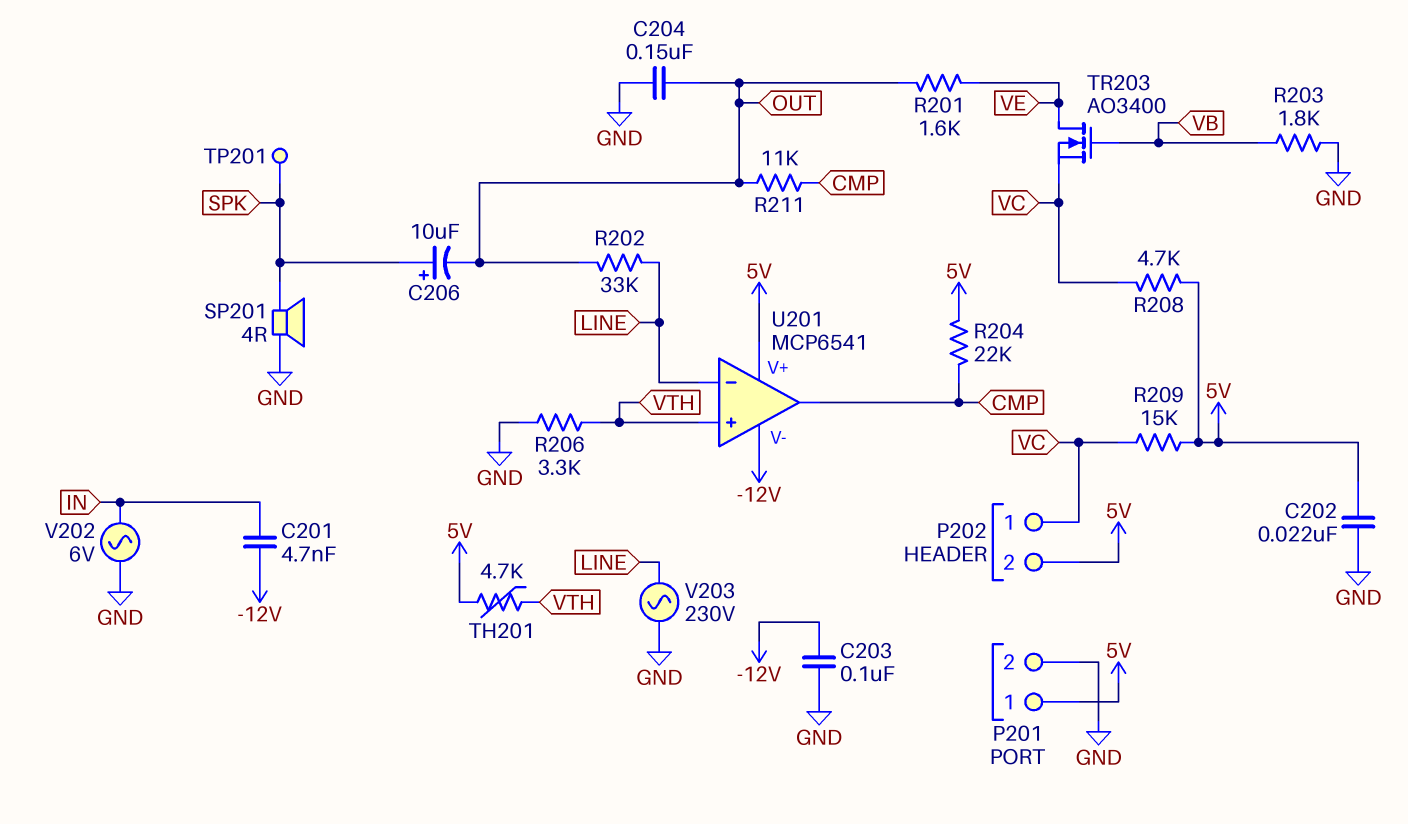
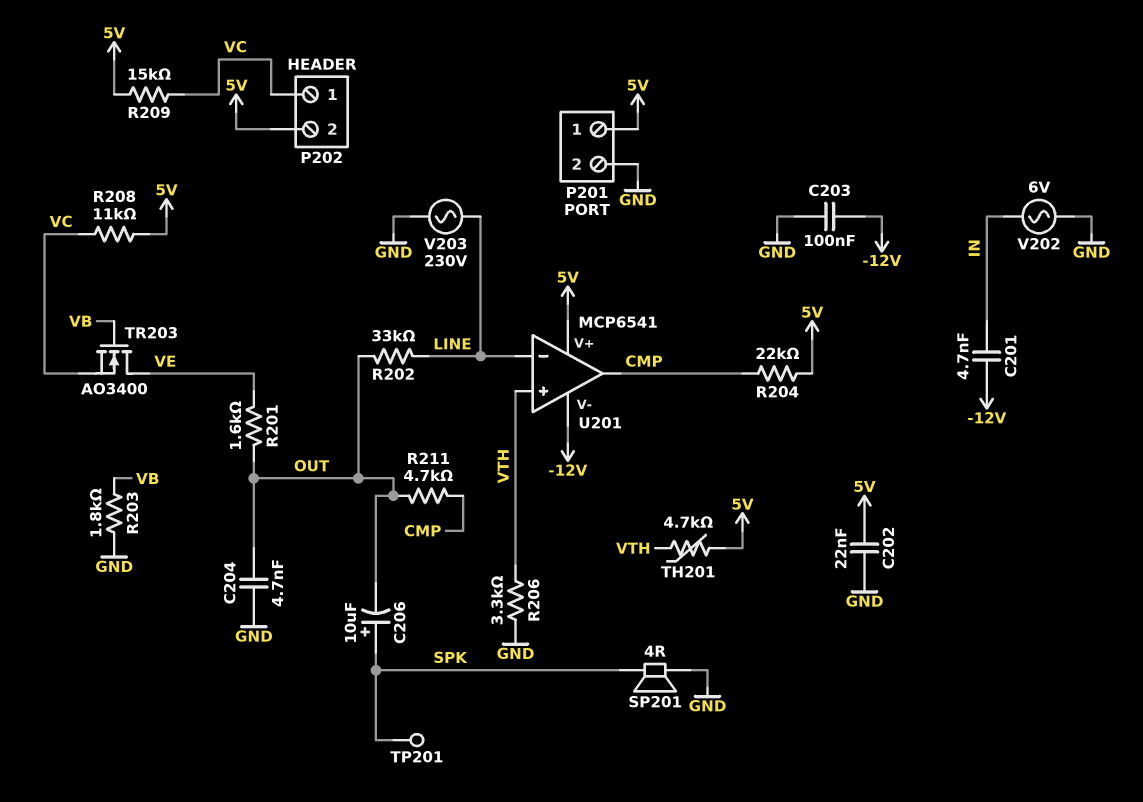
C204: 150nF (GND, OUT) -> 4.7nF (GND, OUT)
R208: 4.7k (5V, VC) -> 11k (5V, VC)
R211: 11k (CMP, OUT) -> 4.7k (CMP, OUT)

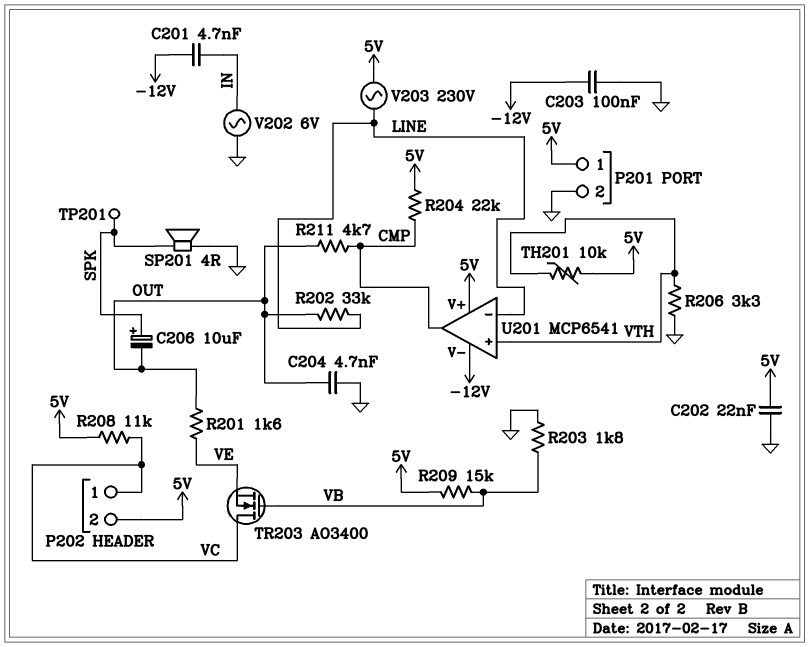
R209: 15k (5V, VC) -> 15k (5V, VB)
TH201: 4.7k (5V, VTH) -> 10k (5V, VTH)
TR203: NMOS AO3400 (G VB, D VE, S VC) -> NMOS AO3400 (G VB, D VC, S VE)
V203: AC 230V (GND, LINE) -> AC 230V (5V, LINE)

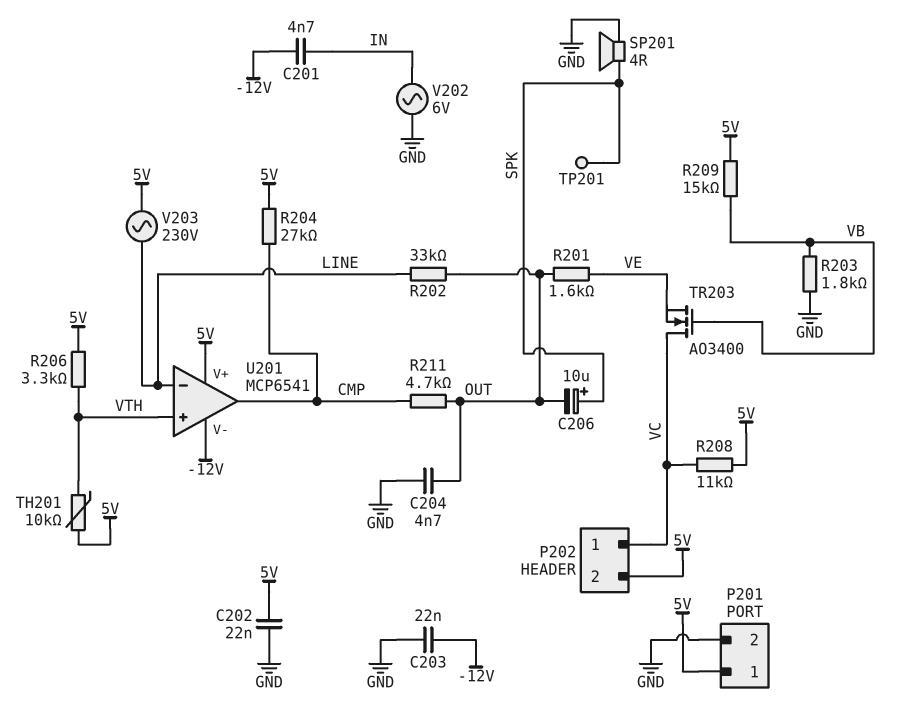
C203: 100nF (-12V, GND) -> 22nF (-12V, GND)
R204: 22k (5V, CMP) -> 27k (5V, CMP)
R206: 3.3k (GND, VTH) -> 3.3k (5V, VTH)

